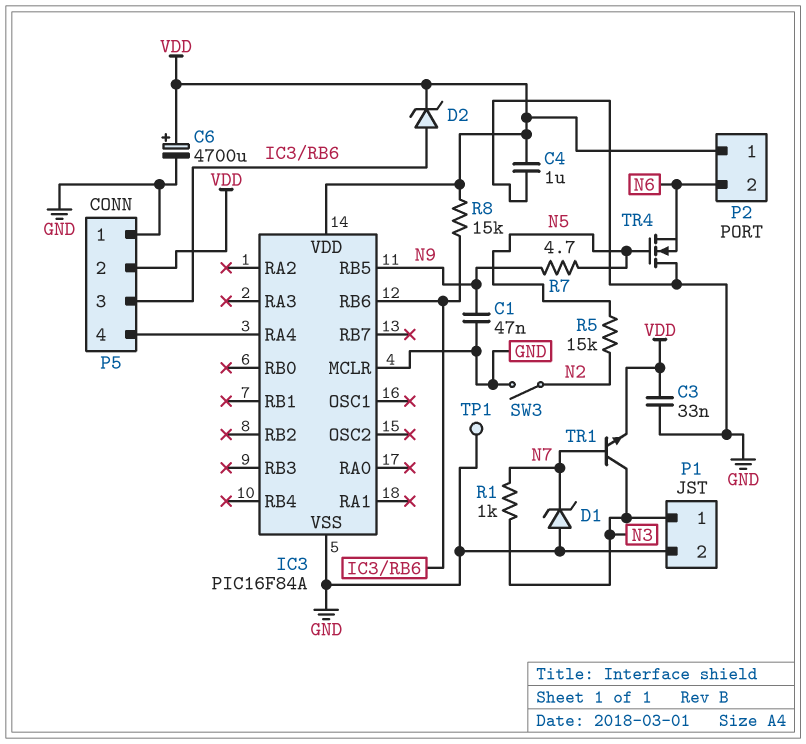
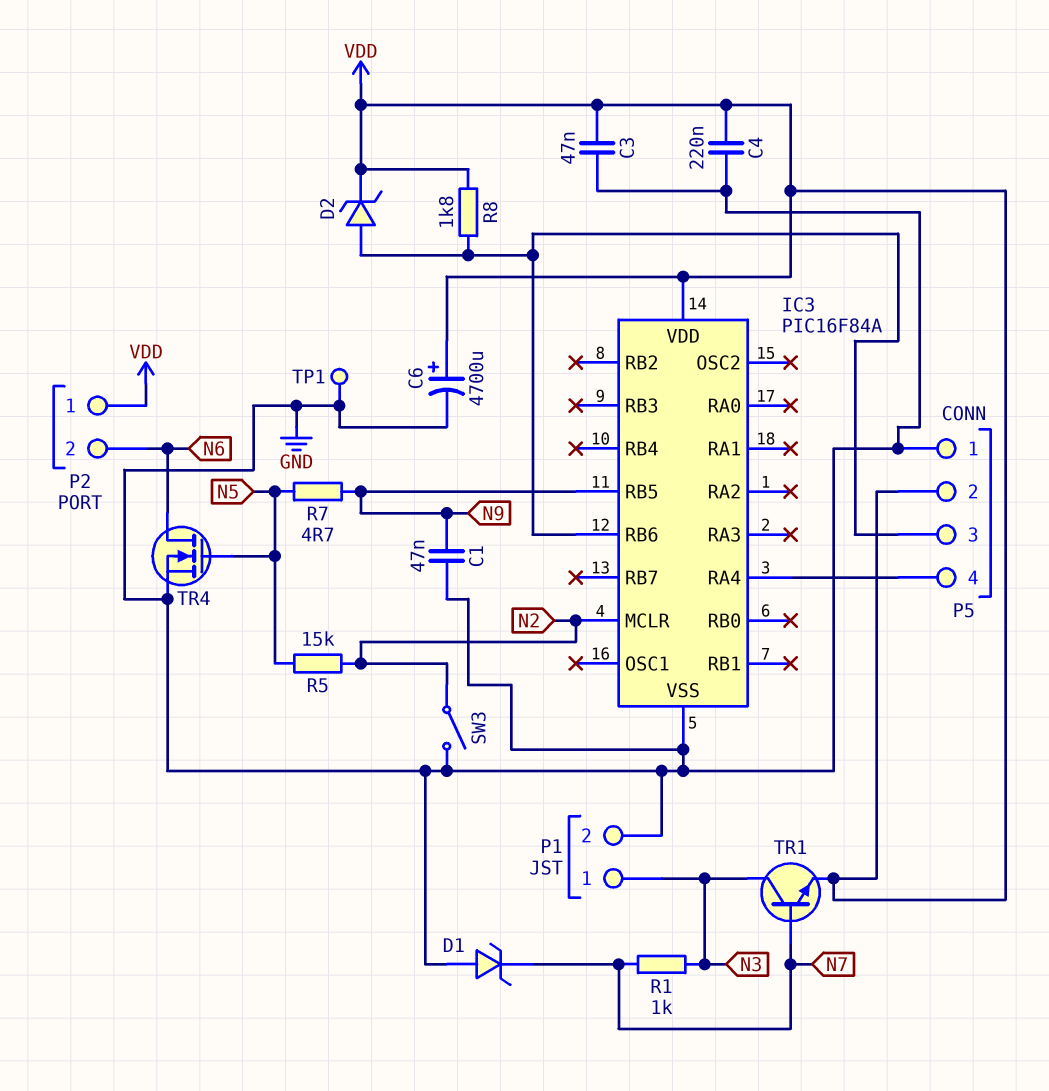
C3: 33nF (GND, VDD) -> 47nF (GND, VDD)
C4: 1uF (GND, VDD) -> 220nF (GND, VDD)
IC3 pin MCLR: GND -> N2
R8: 15k (IC3/RB6, VDD) -> 1.8k (IC3/RB6, VDD)
TR4: NMOS (G N5, D GND, S N6) -> NMOS (G N5, D N6, S GND)

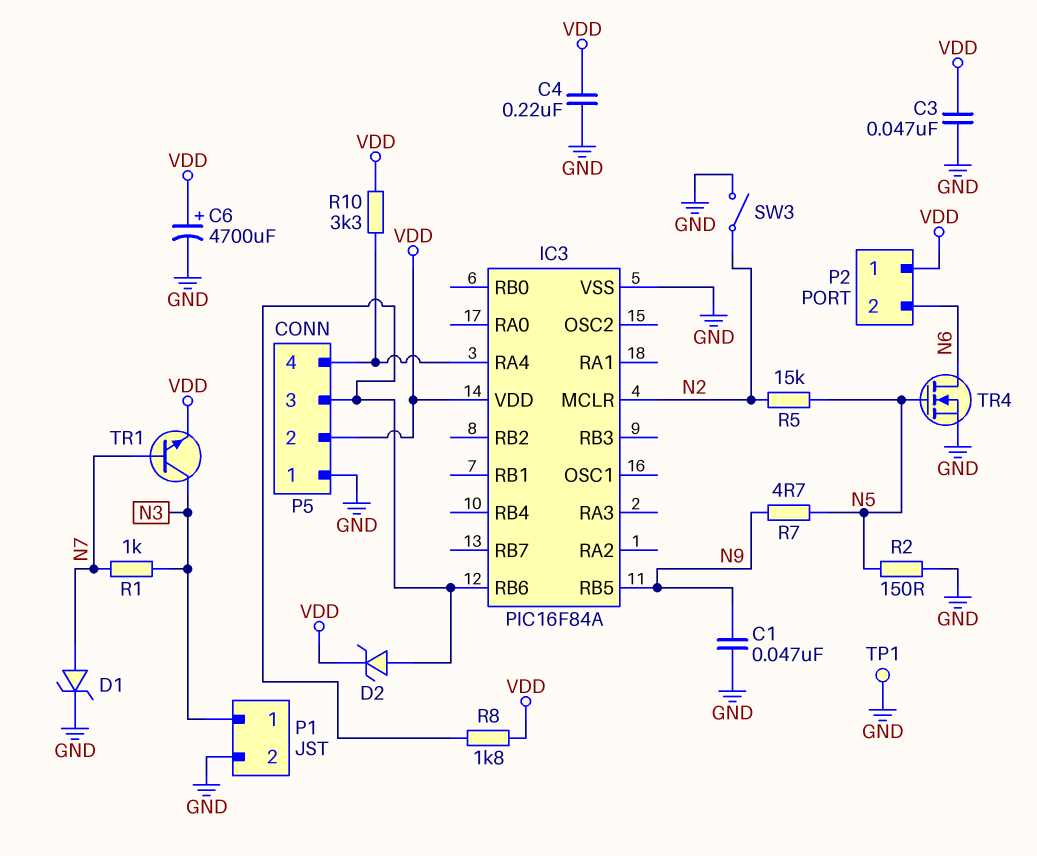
D1: zener (A GND, K N7) -> zener (A N7, K GND)
R2: none -> 150 (GND, N5)
R10: none -> 3.3k (IC3/RA4, VDD)

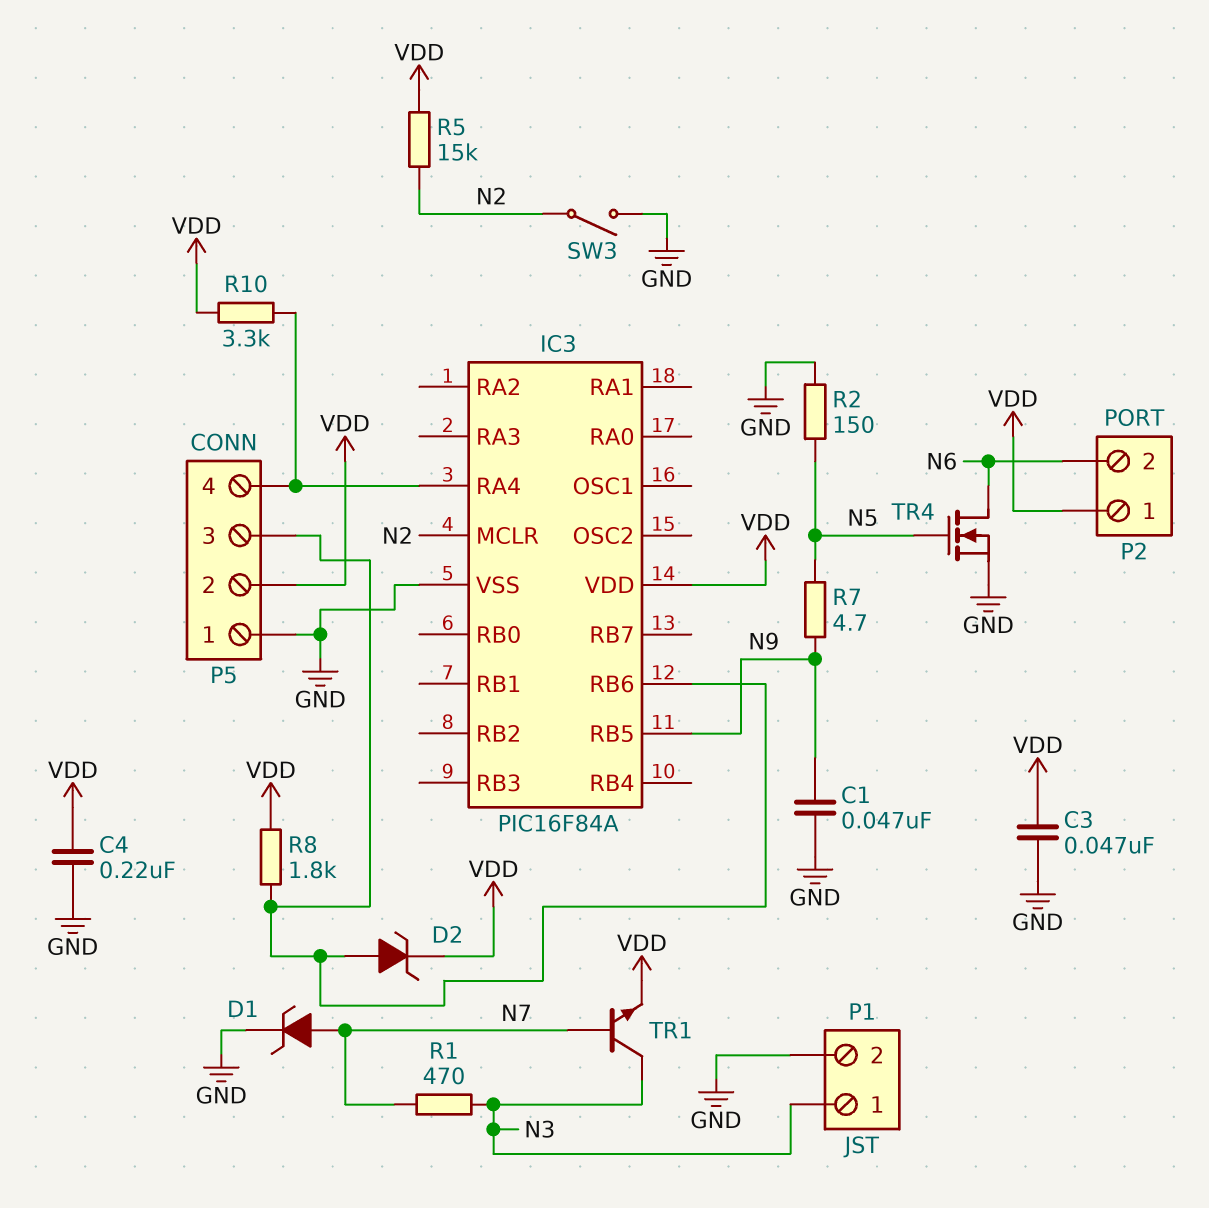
C6: 4700uF (plus VDD, minus GND) -> none
R1: 1k (N3, N7) -> 470 (N3, N7)
R5: 15k (N2, N5) -> 15k (N2, VDD)
TP1: test point (GND) -> none

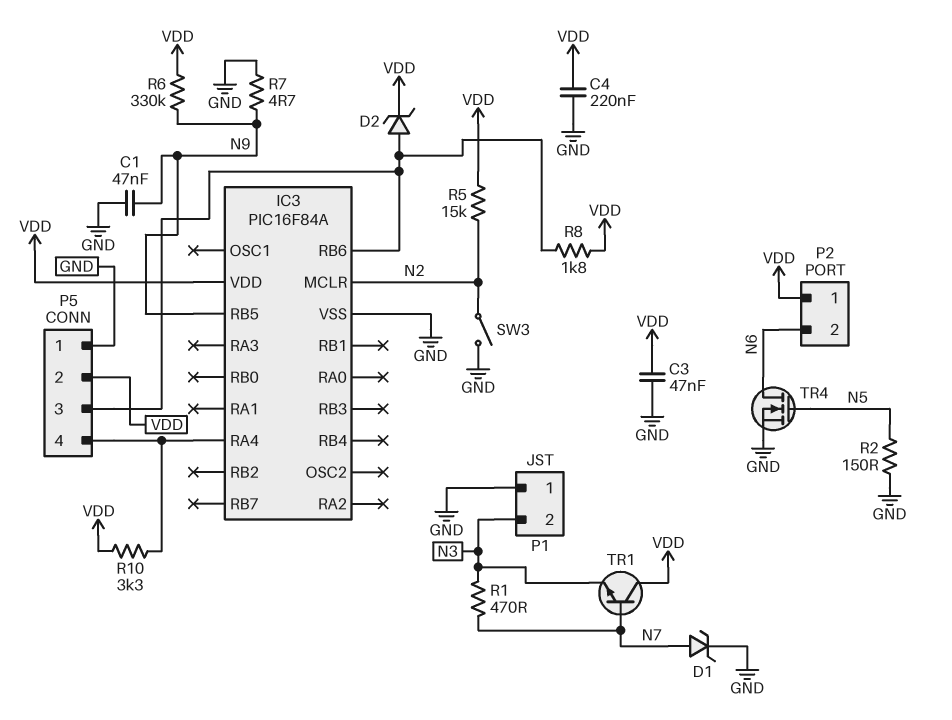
P1 pin 1: N3 -> GND
P1 pin 2: GND -> N3
R6: none -> 330k (N9, VDD)
R7: 4.7 (N5, N9) -> 4.7 (GND, N9)
TR1: NPN (B N7, C N3, E VDD) -> NPN (B N7, C VDD, E N3)

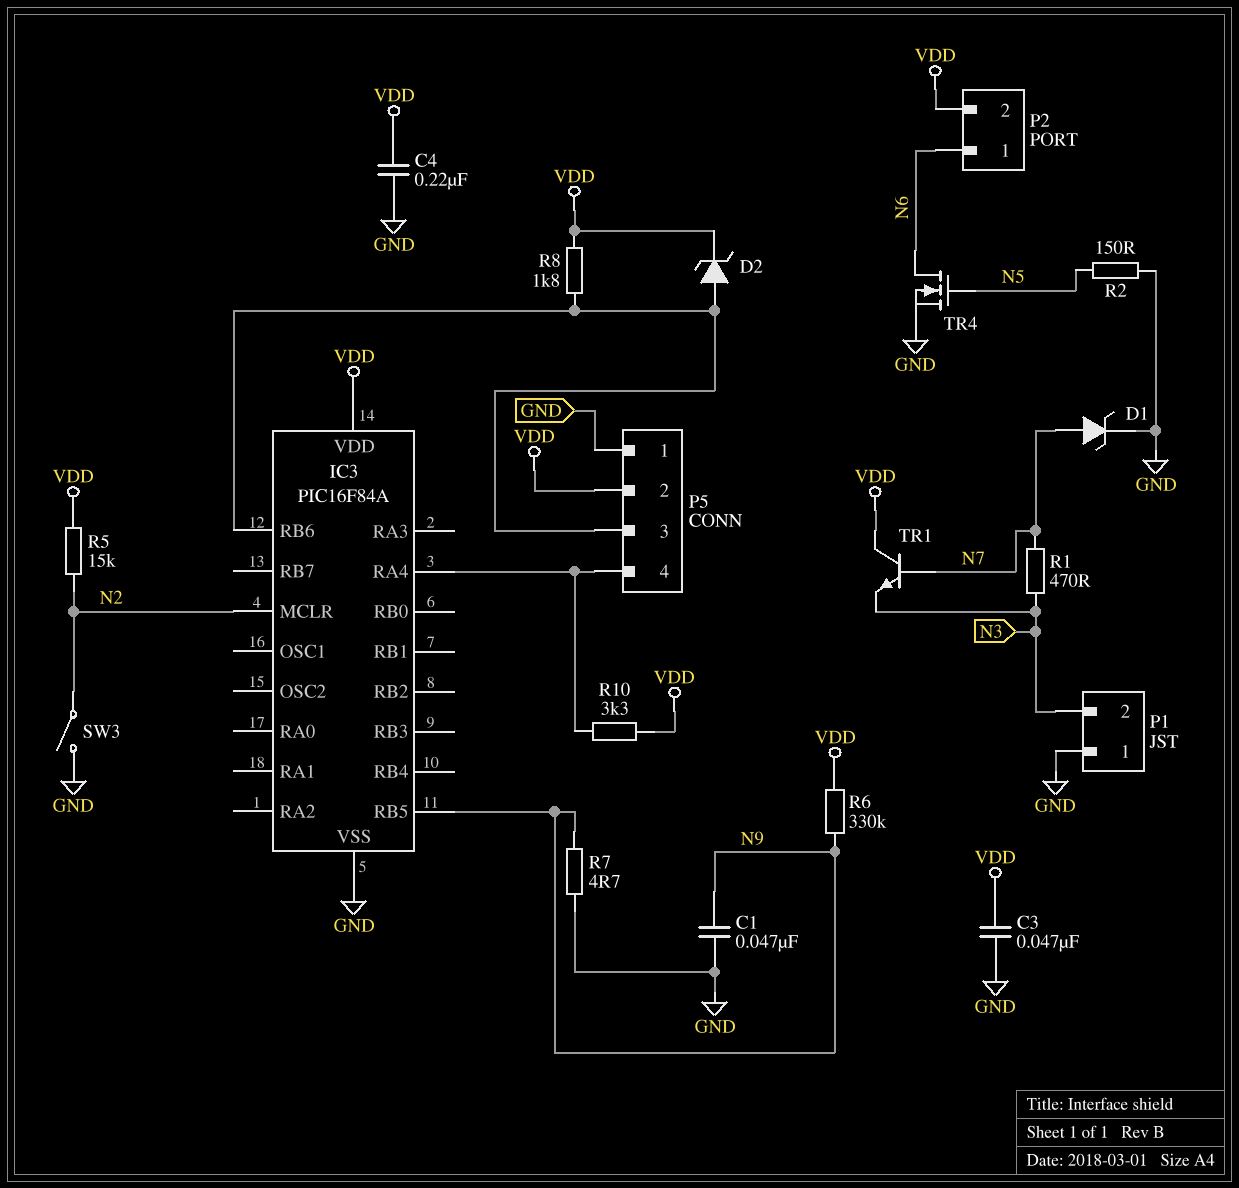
P2 pin 1: VDD -> N6
P2 pin 2: N6 -> VDD

